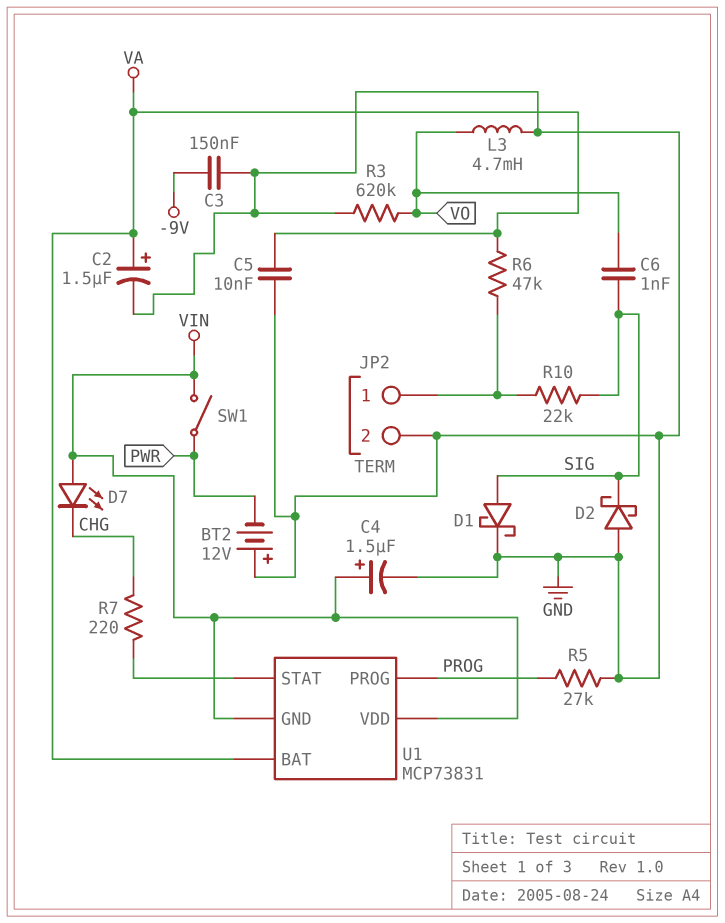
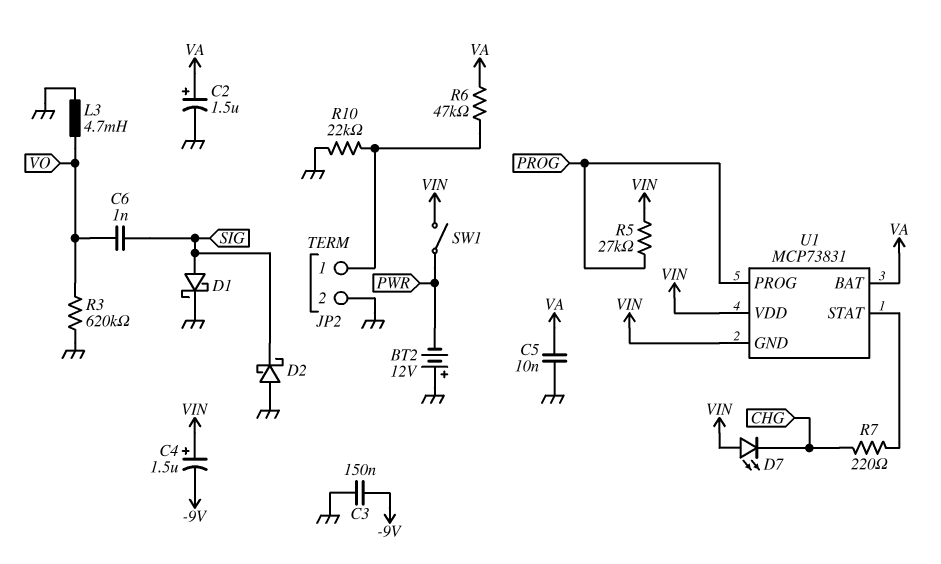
C4: 1.5uF (plus VIN, minus GND) -> 1.5uF (plus VIN, minus -9V)
R5: 27k (GND, PROG) -> 27k (PROG, VIN)
R10: 22k (JP2/1, SIG) -> 22k (GND, JP2/1)

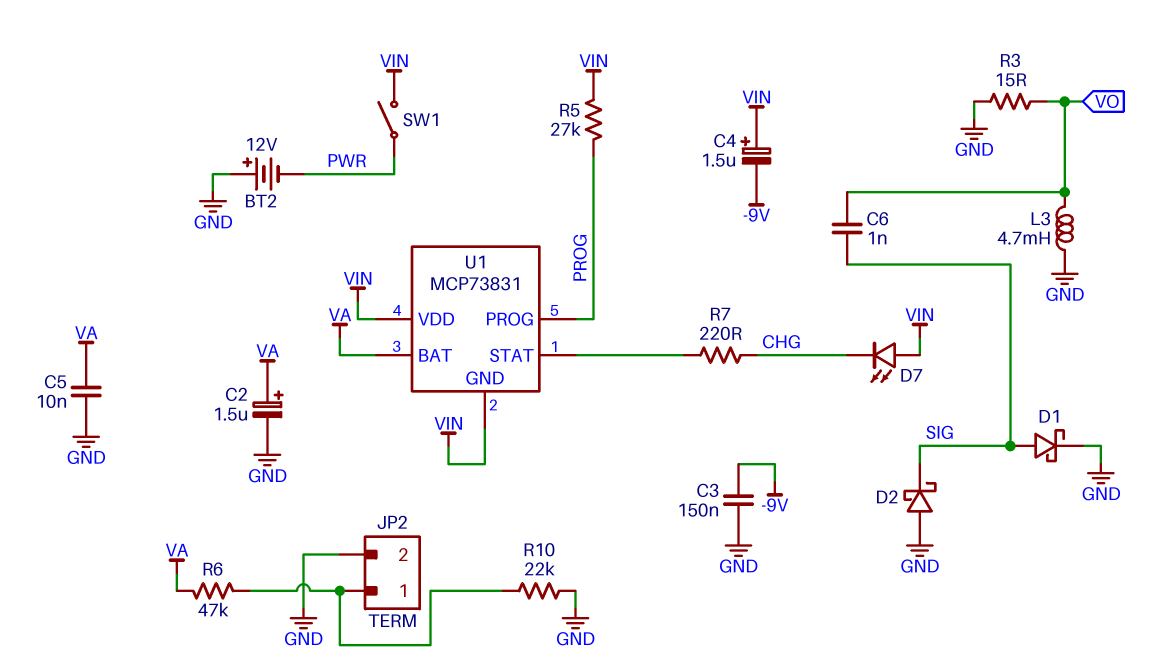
R3: 620k (GND, VO) -> 15 (GND, VO)

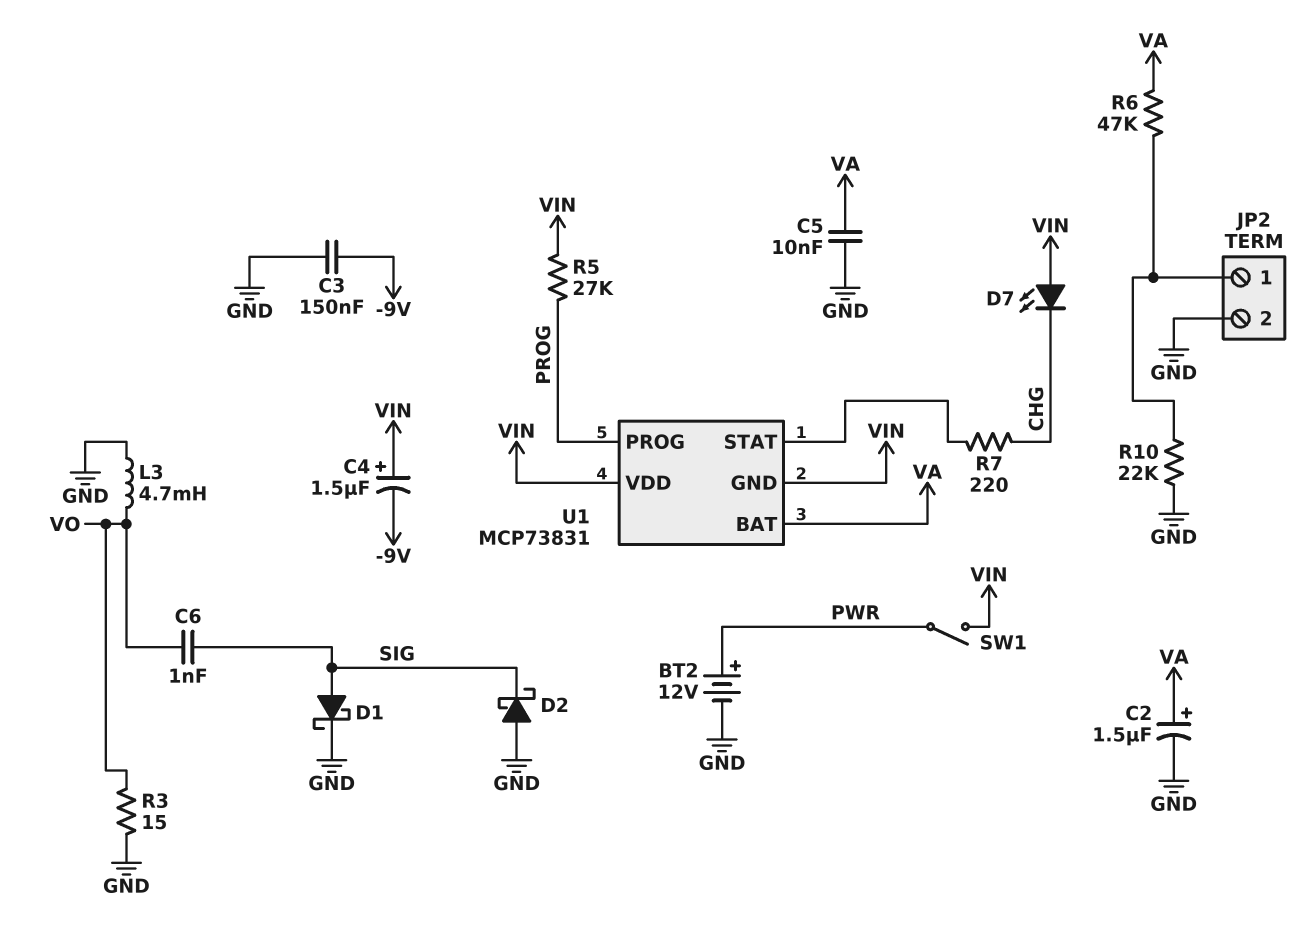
BT2: 12V (plus GND, minus PWR) -> 12V (plus PWR, minus GND)

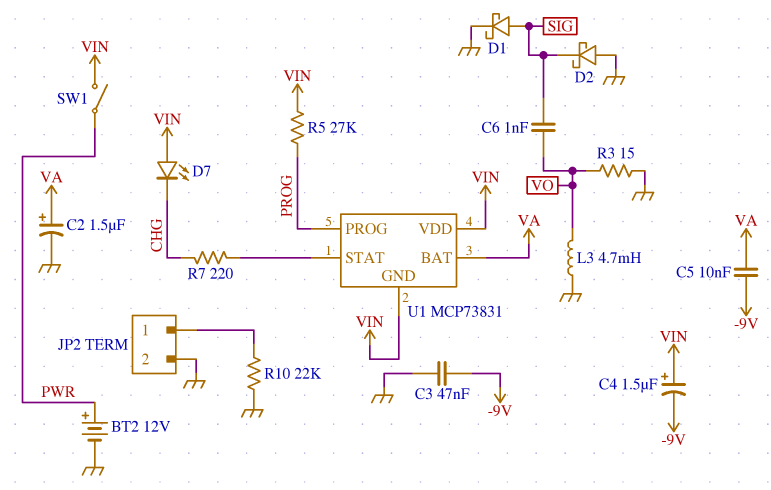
C3: 150nF (-9V, GND) -> 47nF (-9V, GND)
C5: 10nF (GND, VA) -> 10nF (-9V, VA)
R6: 47k (JP2/1, VA) -> none

